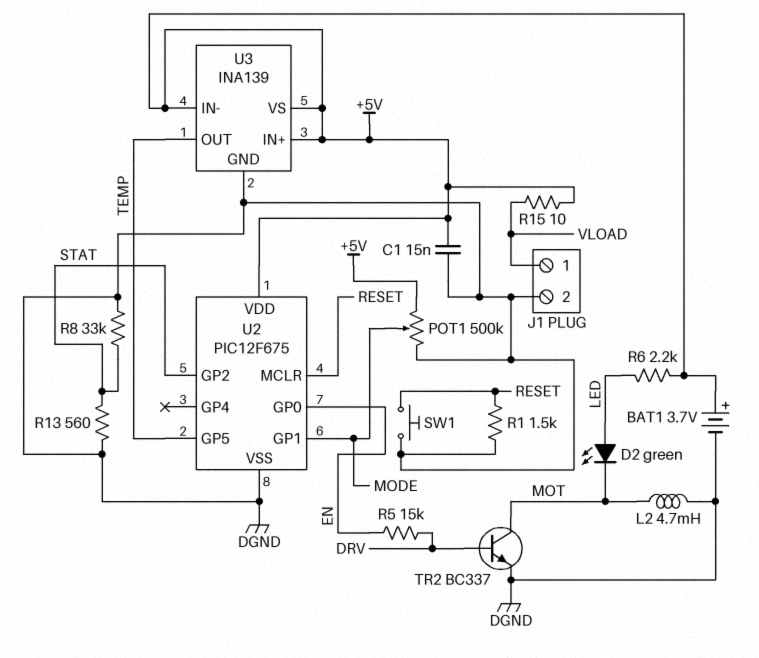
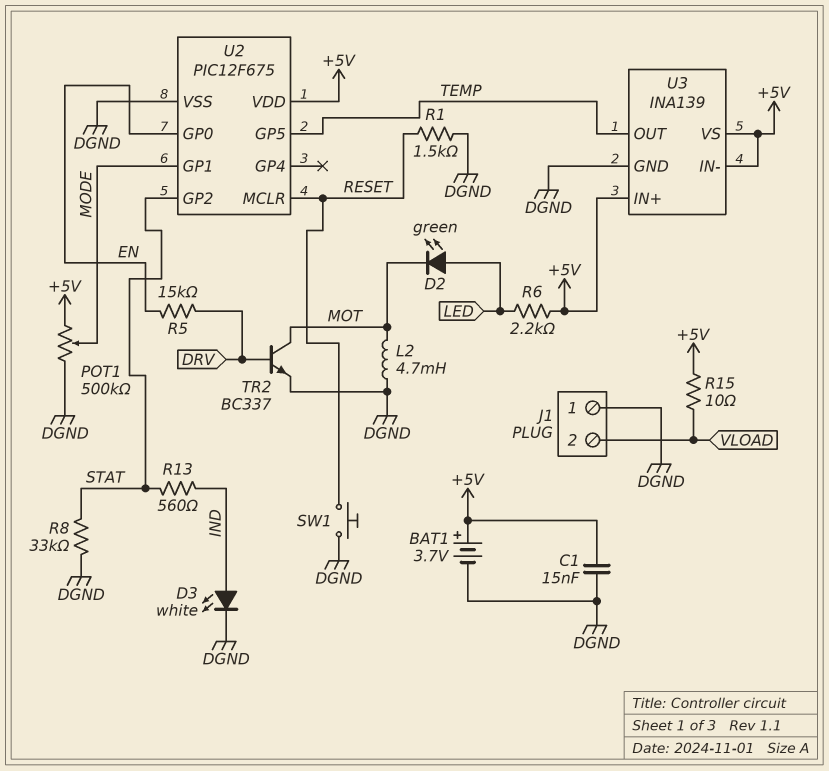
D3: none -> LED white (A IND, K DGND)
J1 pin 1: VLOAD -> DGND
J1 pin 2: DGND -> VLOAD
R13: 560 (DGND, STAT) -> 560 (IND, STAT)

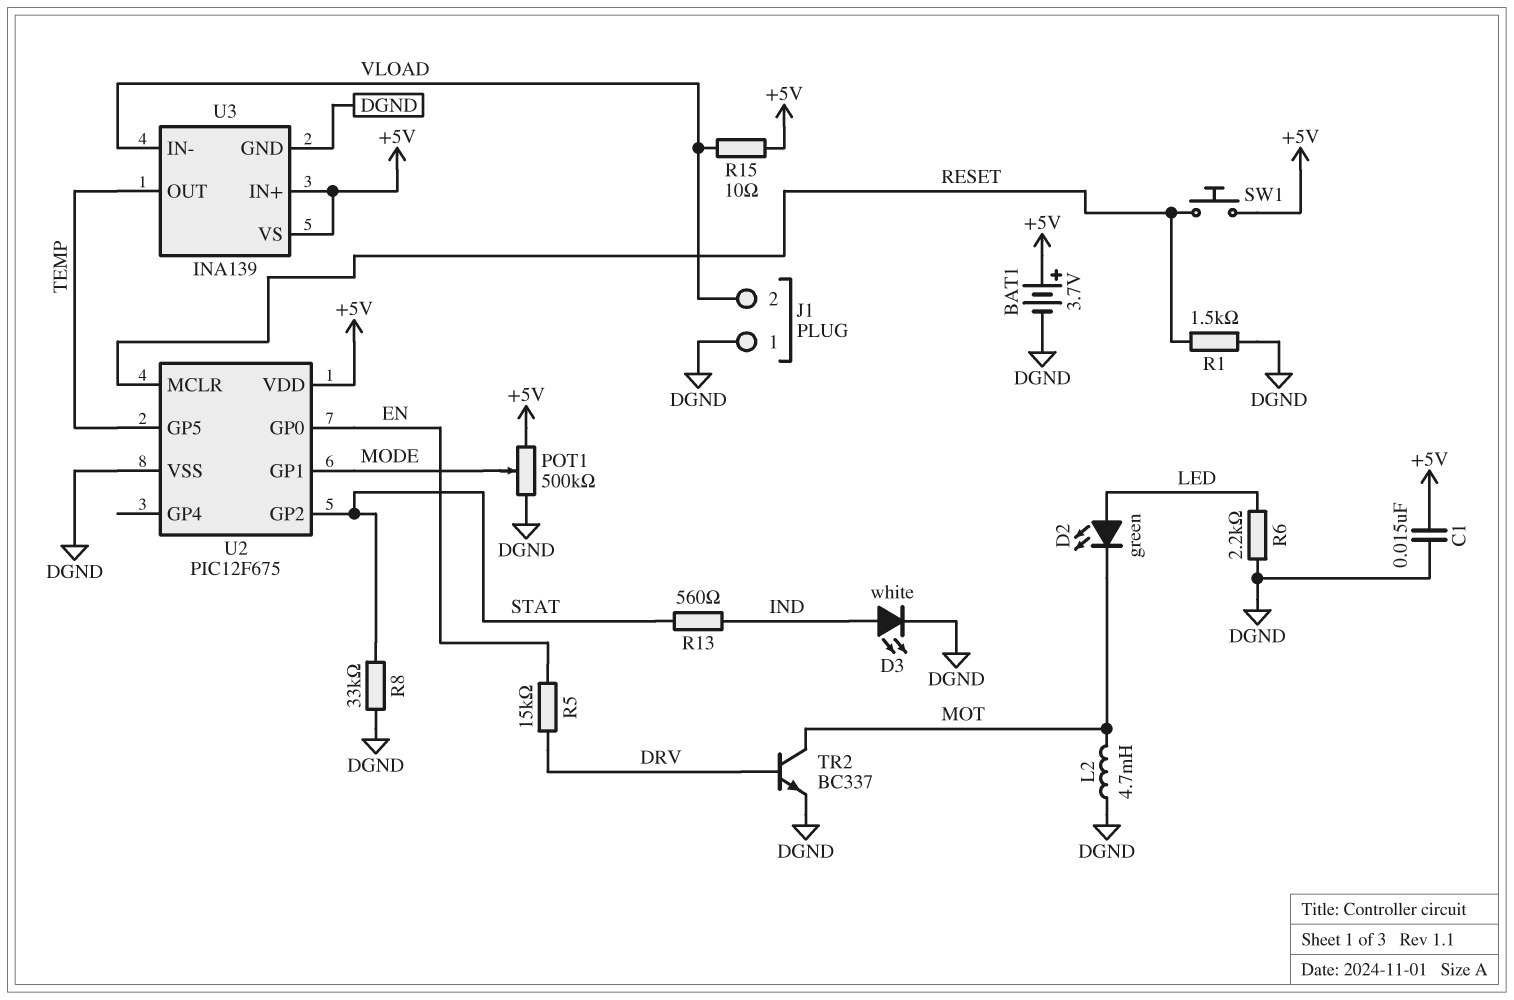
R6: 2.2k (+5V, LED) -> 2.2k (DGND, LED)
SW1: button (DGND, RESET) -> button (+5V, RESET)
U3 pin IN-: +5V -> VLOAD

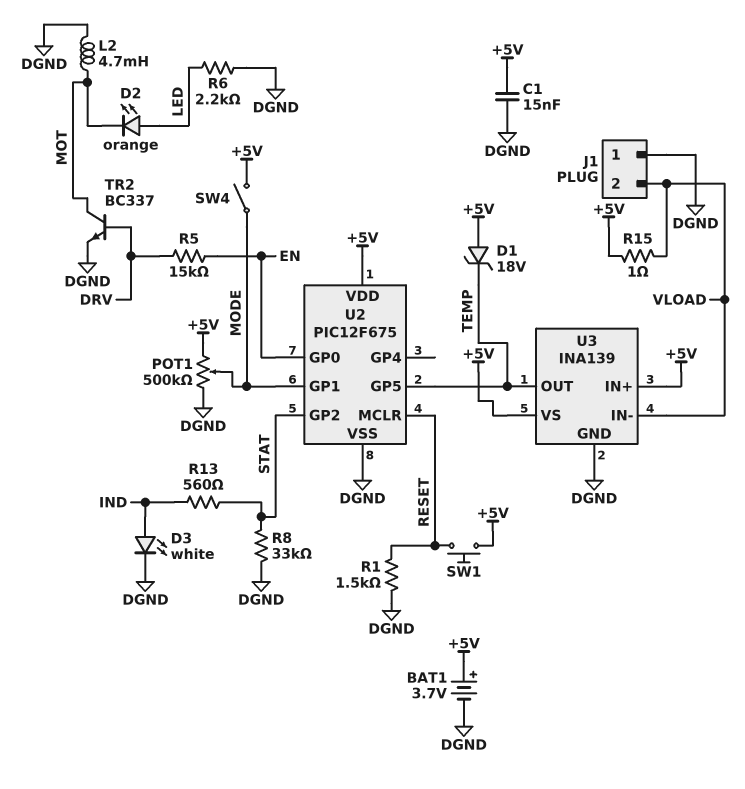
D1: none -> zener 18V (A +5V, K TEMP)
D2: LED green (A LED, K MOT) -> LED orange (A LED, K MOT)
R15: 10 (+5V, VLOAD) -> 1 (+5V, VLOAD)
SW4: none -> switch (+5V, MODE)

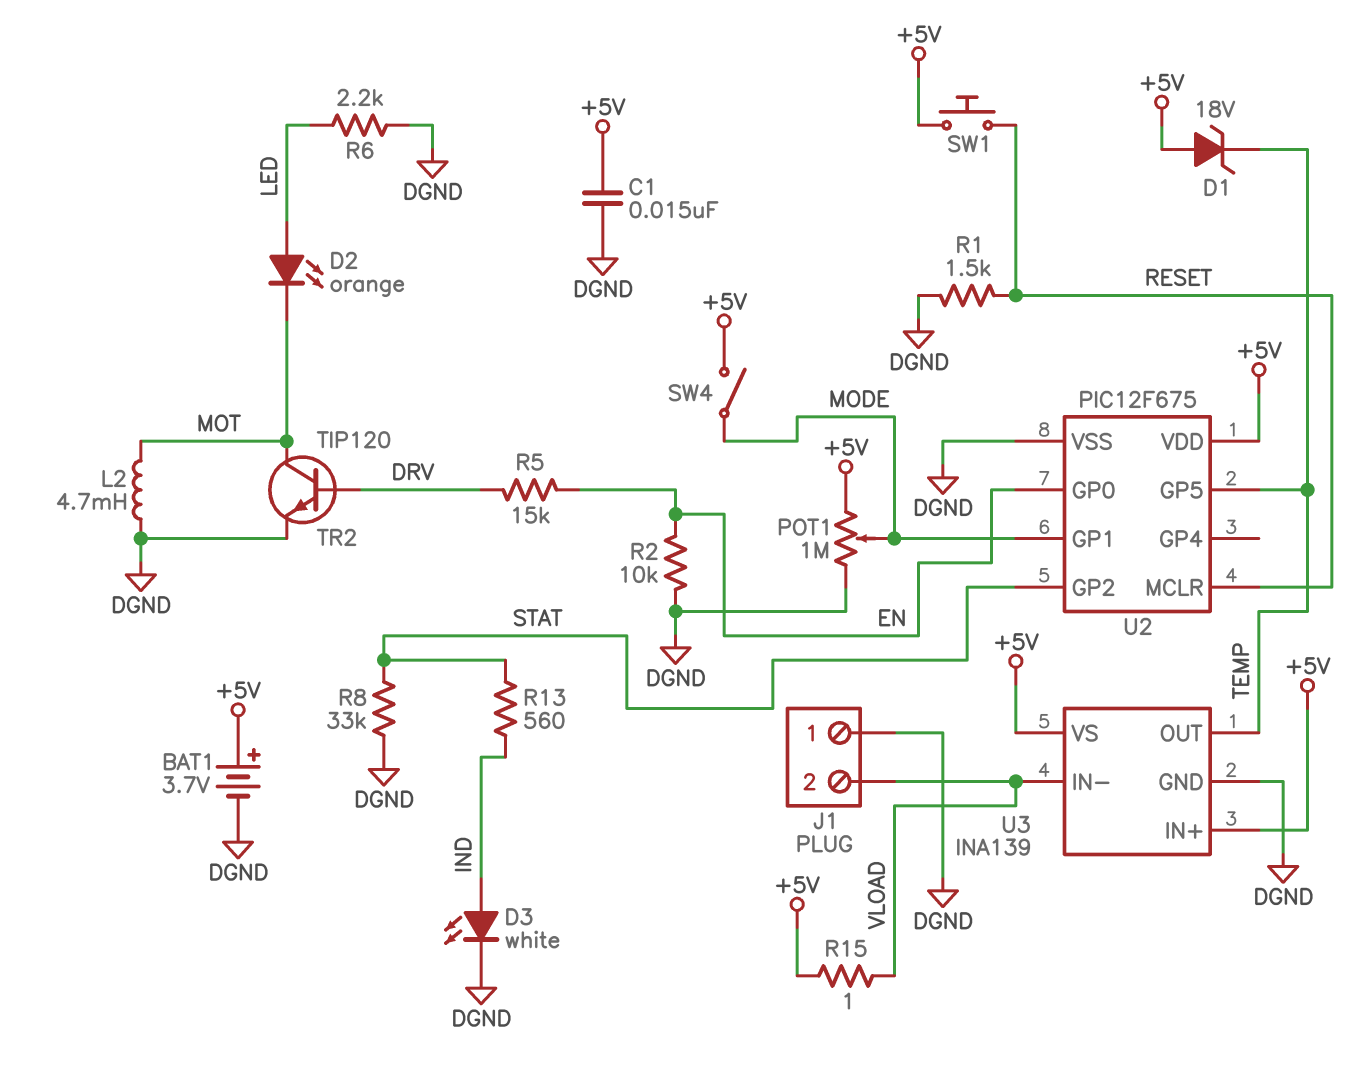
POT1: 500k (+5V, DGND, wiper MODE) -> 1M (+5V, DGND, wiper MODE)
R2: none -> 10k (DGND, EN)
TR2: NPN BC337 (B DRV, C MOT, E DGND) -> NPN TIP120 (B DRV, C MOT, E DGND)

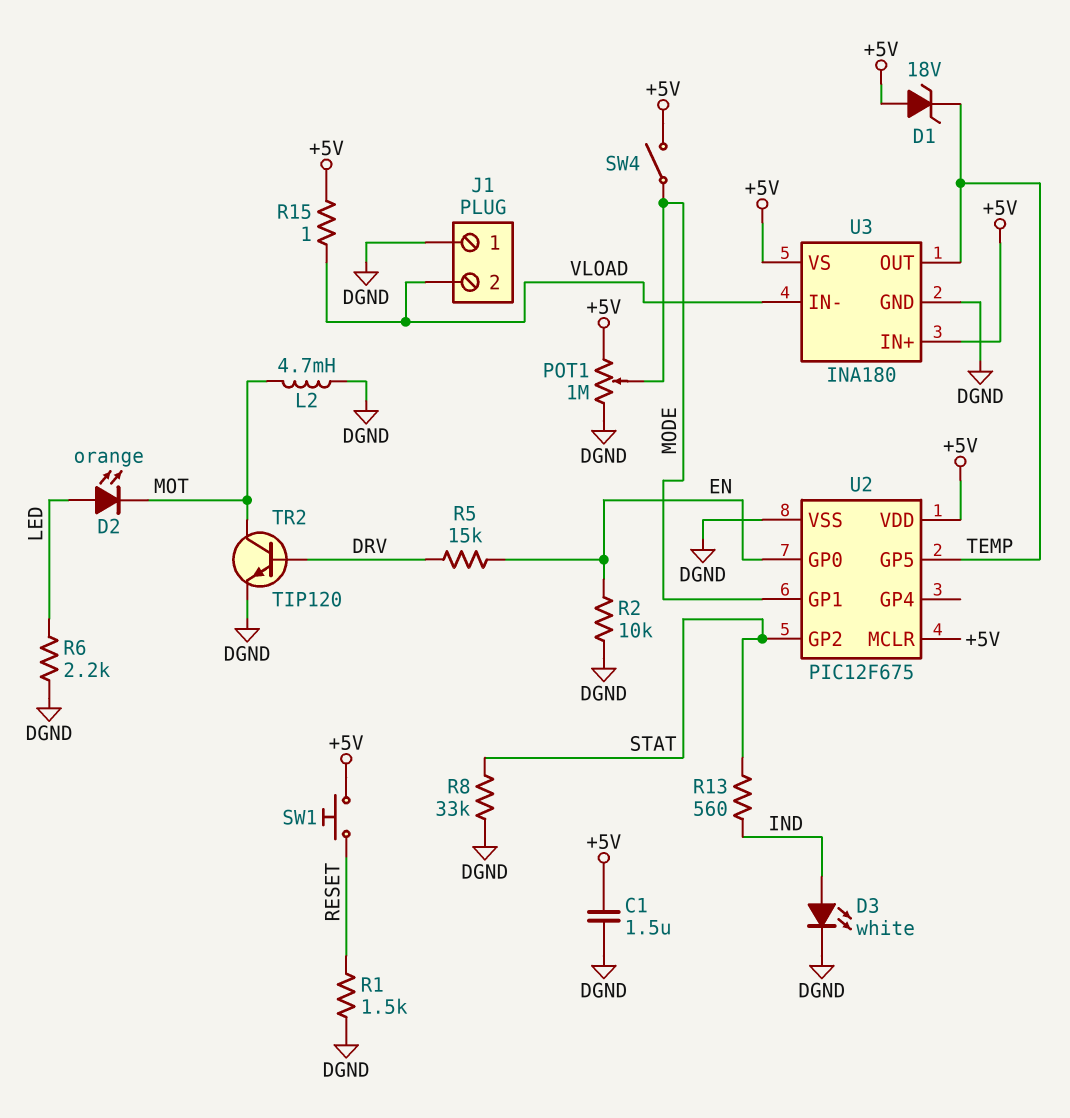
BAT1: 3.7V (plus +5V, minus DGND) -> none
C1: 15nF (+5V, DGND) -> 1.5uF (+5V, DGND)
U2 pin MCLR: RESET -> +5V
U3: INA139 -> INA180

